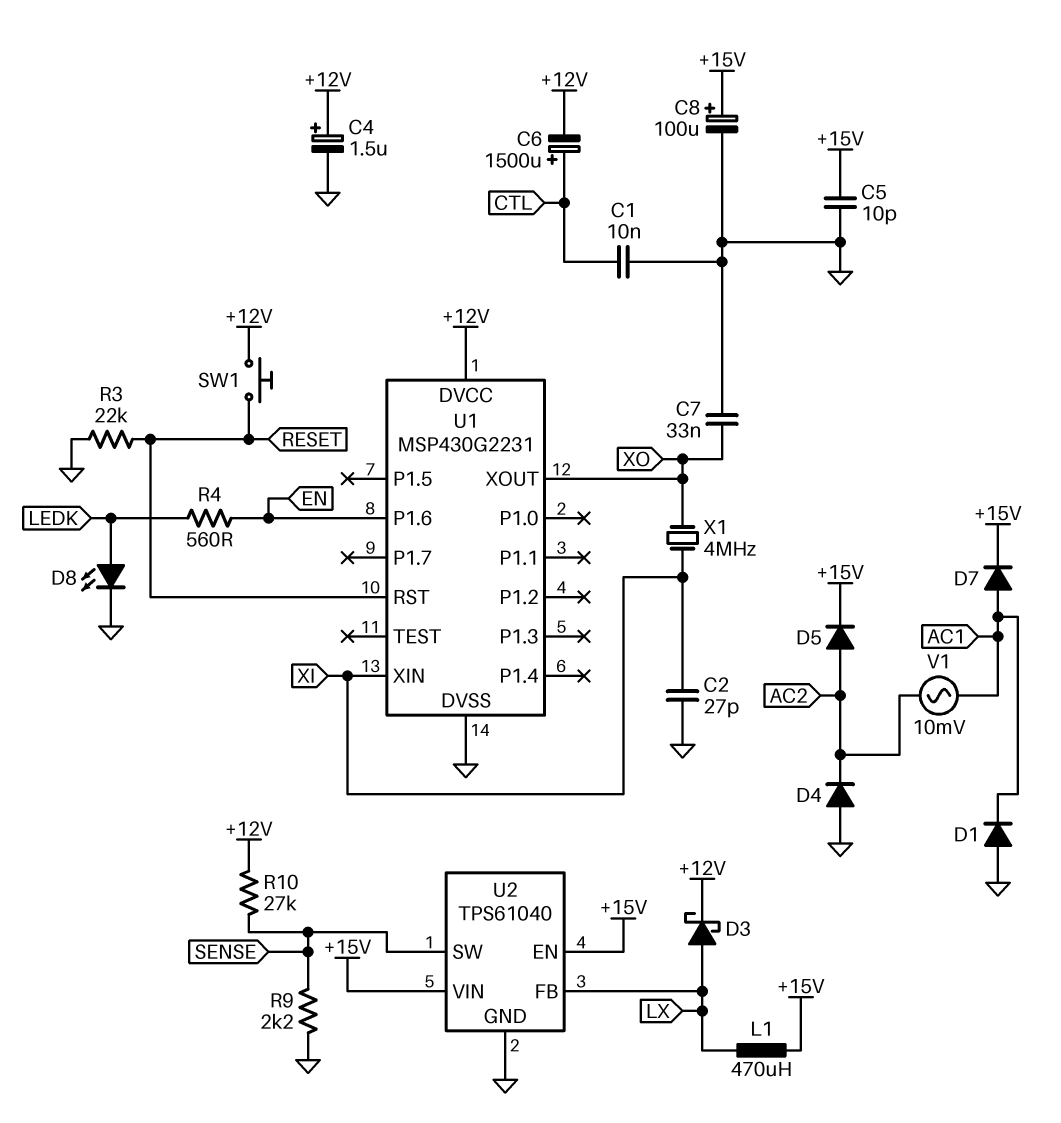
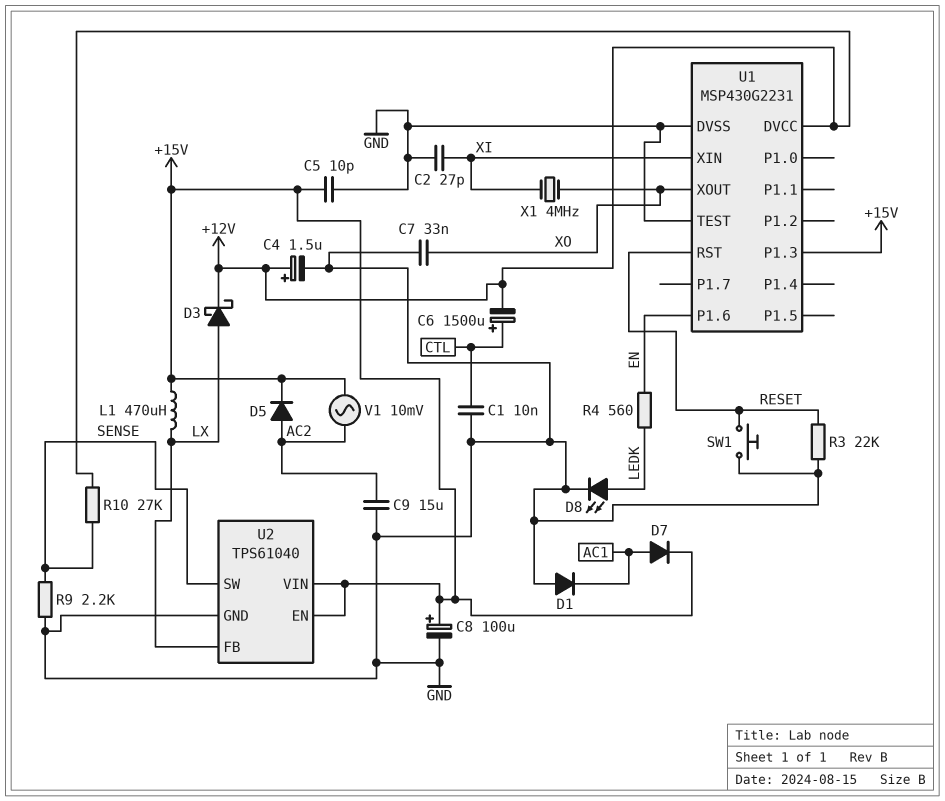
C9: none -> 15uF (AC2, GND)
D4: diode (A GND, K AC2) -> none
SW1: button (+12V, RESET) -> button (GND, RESET)
U1 pin P1.3: none -> +15V
U1 pin TEST: none -> GND
V1: AC 10mV (AC1, AC2) -> AC 10mV (+15V, AC2)

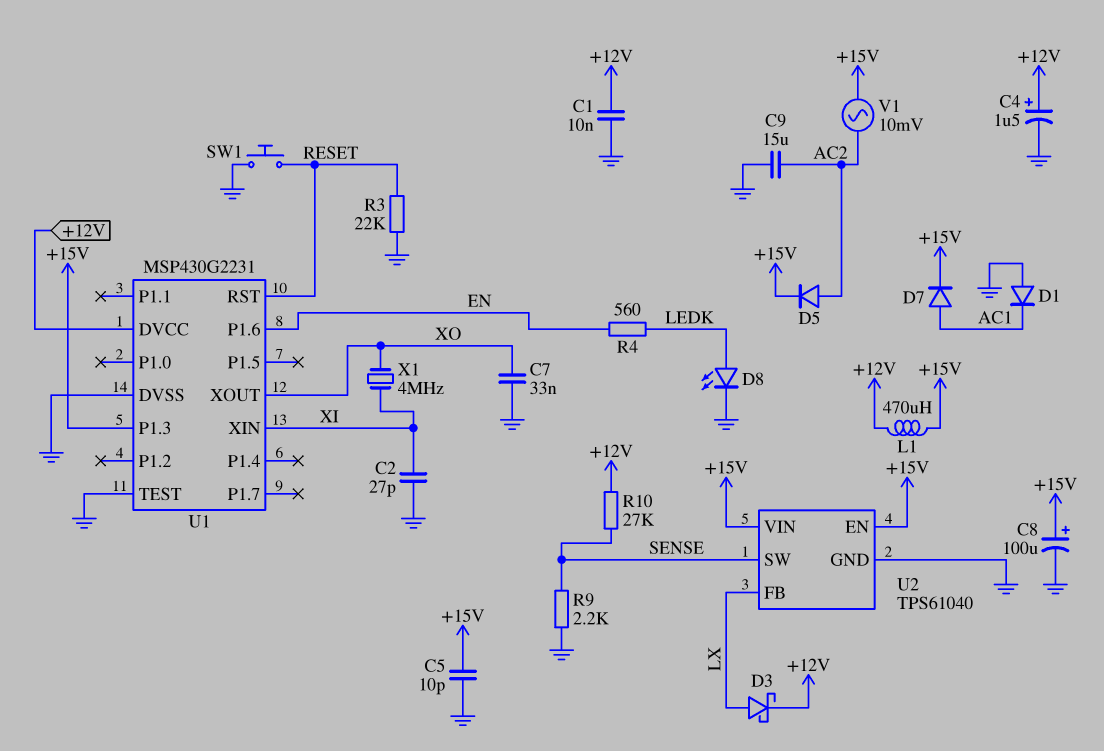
C1: 10nF (CTL, GND) -> 10nF (+12V, GND)
C6: 1500uF (plus CTL, minus +12V) -> none
L1: 470uH (+15V, LX) -> 470uH (+12V, +15V)

